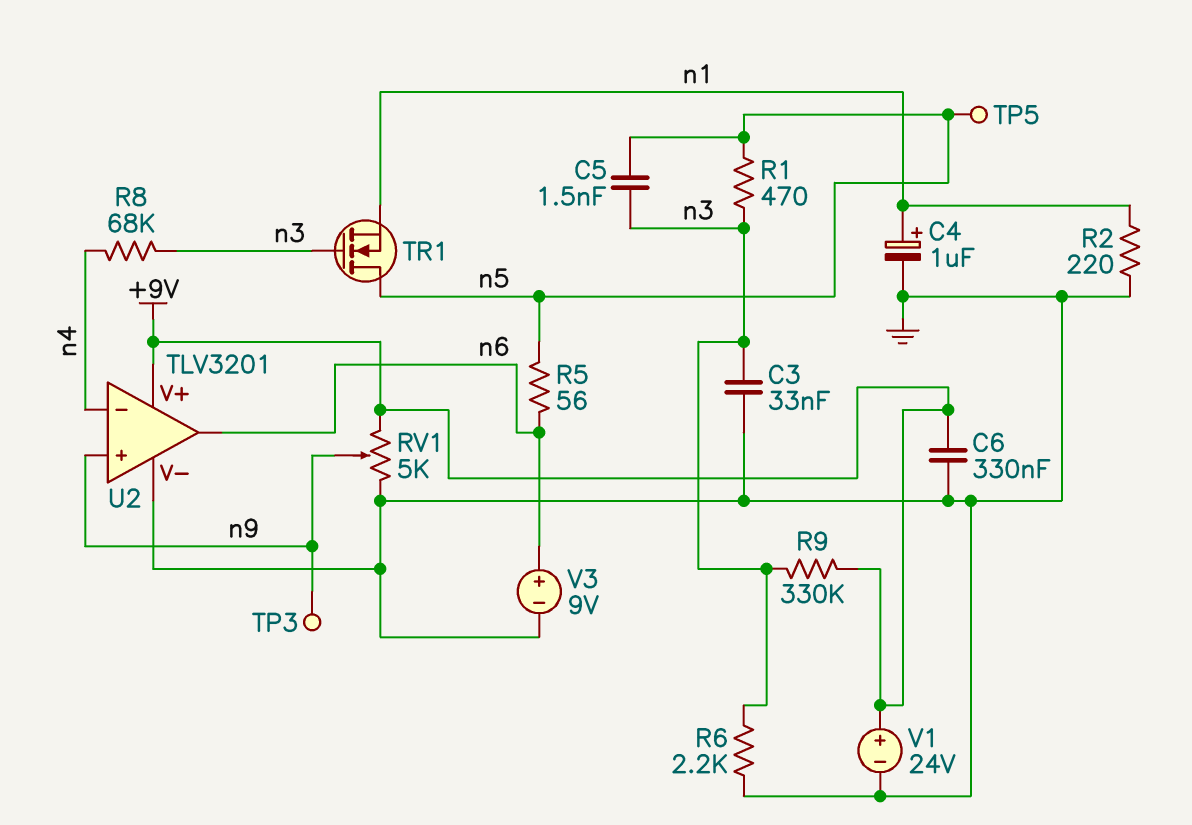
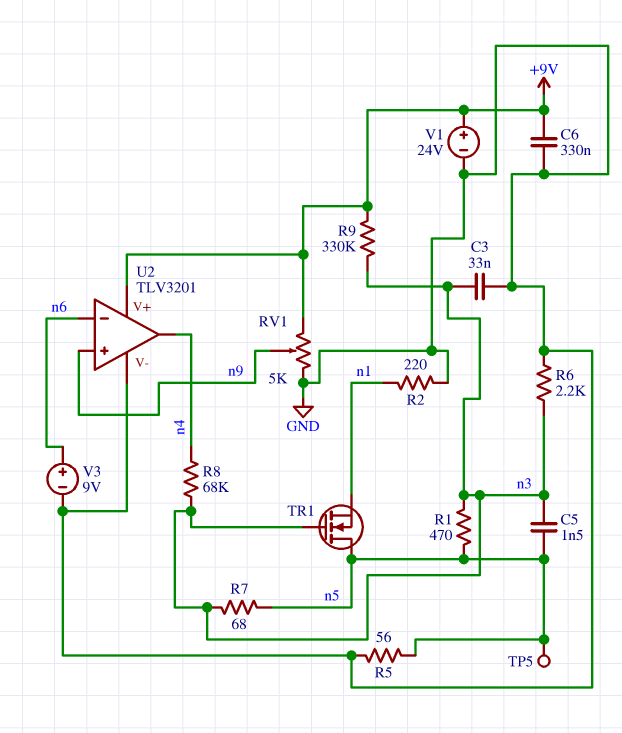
C4: 1uF (plus n1, minus GND) -> none
R5: 56 (n5, n6) -> 56 (GND, n5)
R7: none -> 68 (n3, n5)
TP3: test point (n9) -> none
U2 pin in-: n4 -> n6
U2 pin out: n6 -> n4

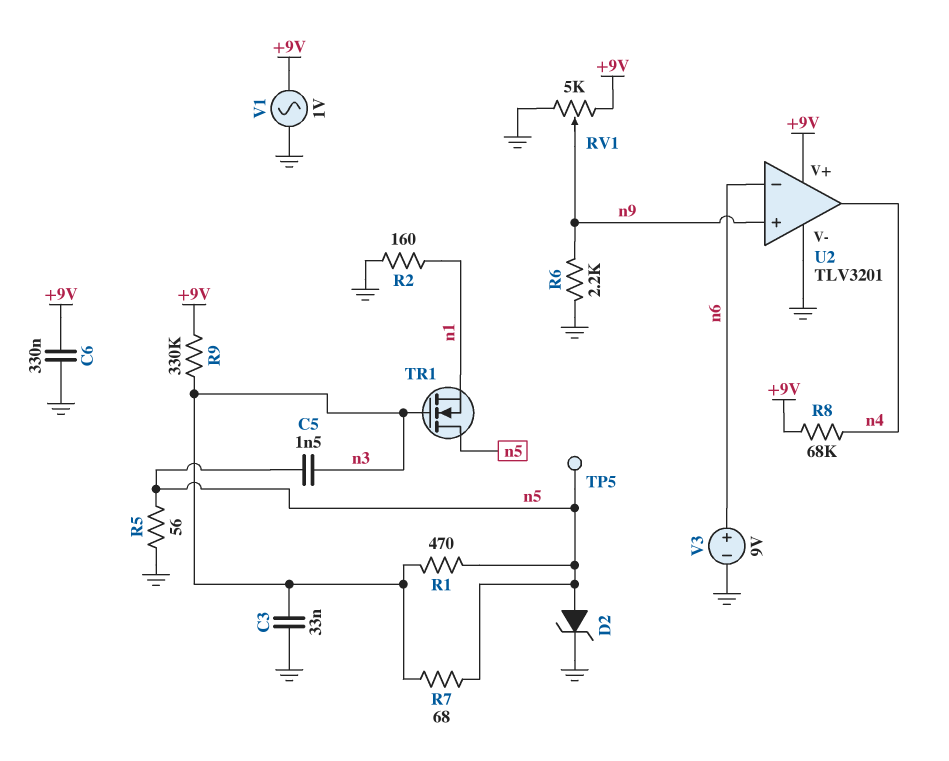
D2: none -> zener (A n5, K GND)
R2: 220 (GND, n1) -> 160 (GND, n1)
R6: 2.2k (GND, n3) -> 2.2k (GND, n9)
R8: 68k (n3, n4) -> 68k (+9V, n4)
V1: 24V (plus +9V, minus GND) -> AC 1V (+9V, GND)

